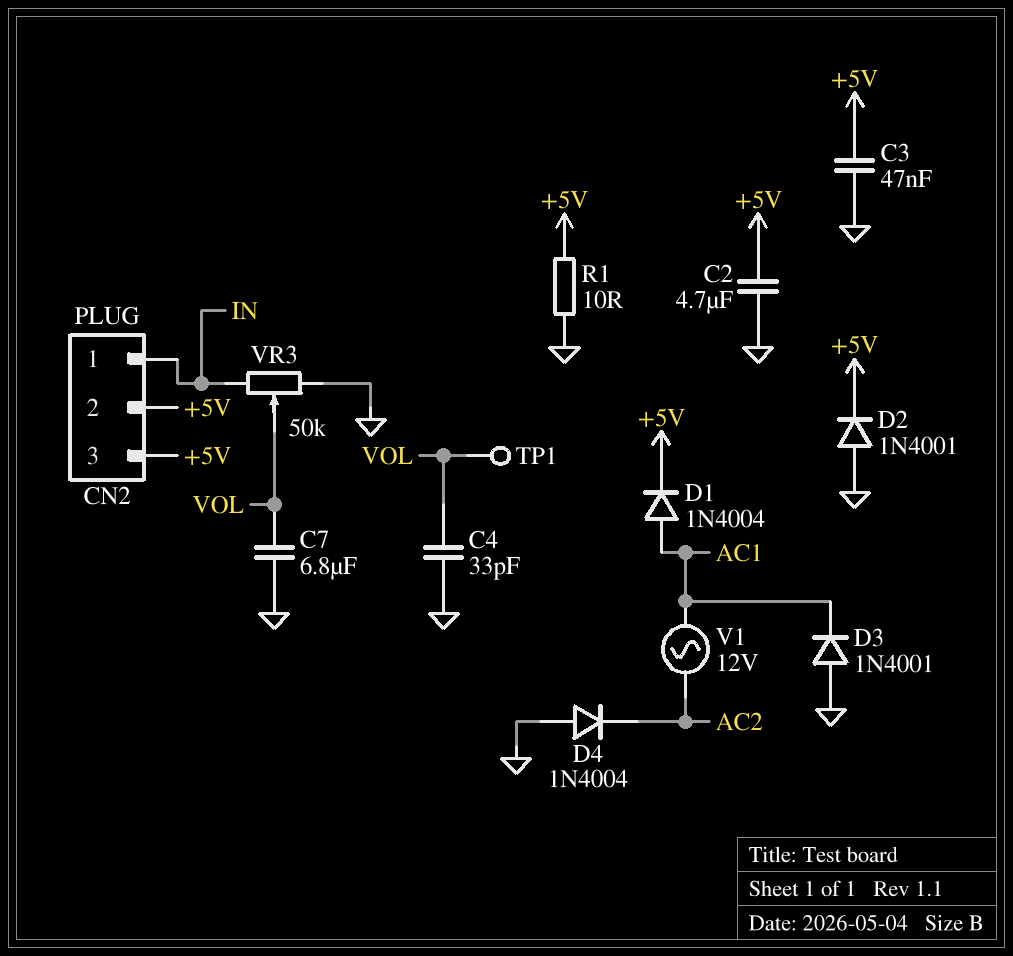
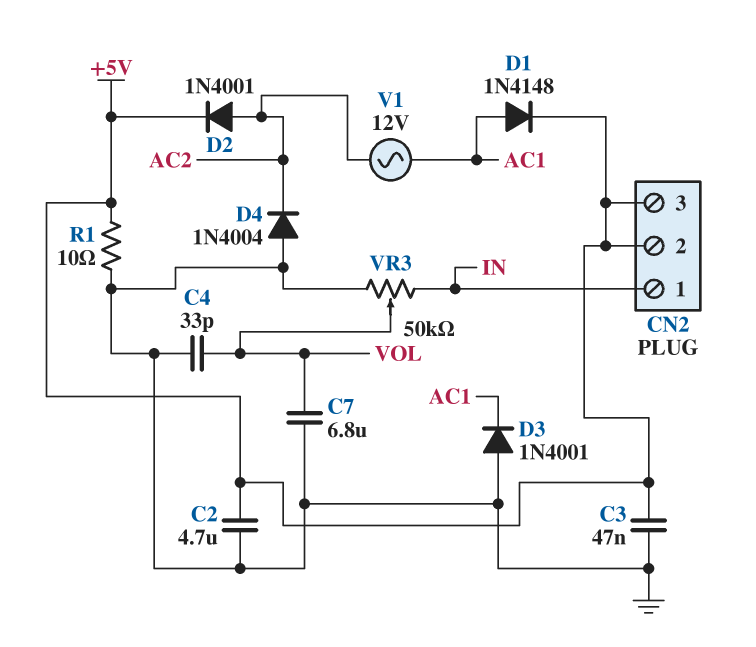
D1: diode 1N4004 (A AC1, K +5V) -> diode 1N4148 (A AC1, K +5V)
D2: diode 1N4001 (A GND, K +5V) -> diode 1N4001 (A AC2, K +5V)
TP1: test point (VOL) -> none

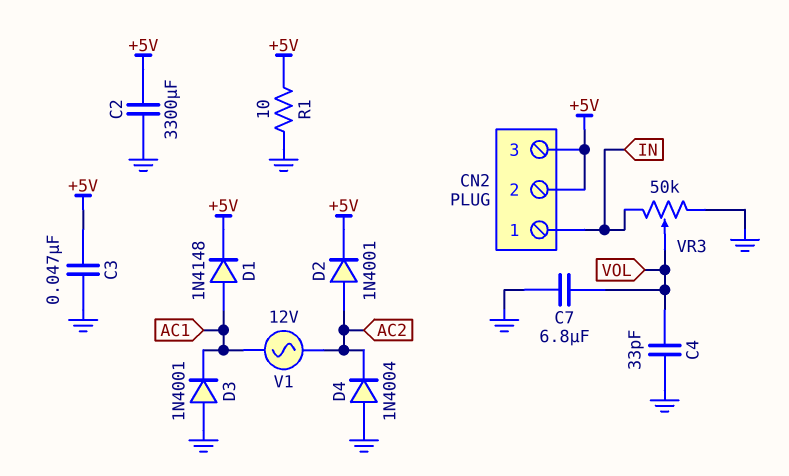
C2: 4.7uF (+5V, GND) -> 3300uF (+5V, GND)

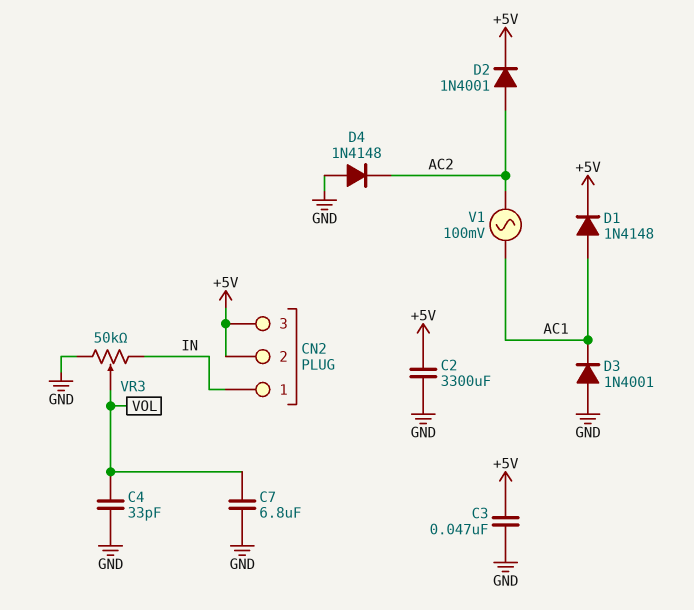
D4: diode 1N4004 (A GND, K AC2) -> diode 1N4148 (A GND, K AC2)
R1: 10 (+5V, GND) -> none
V1: AC 12V (AC1, AC2) -> AC 100mV (AC1, AC2)

